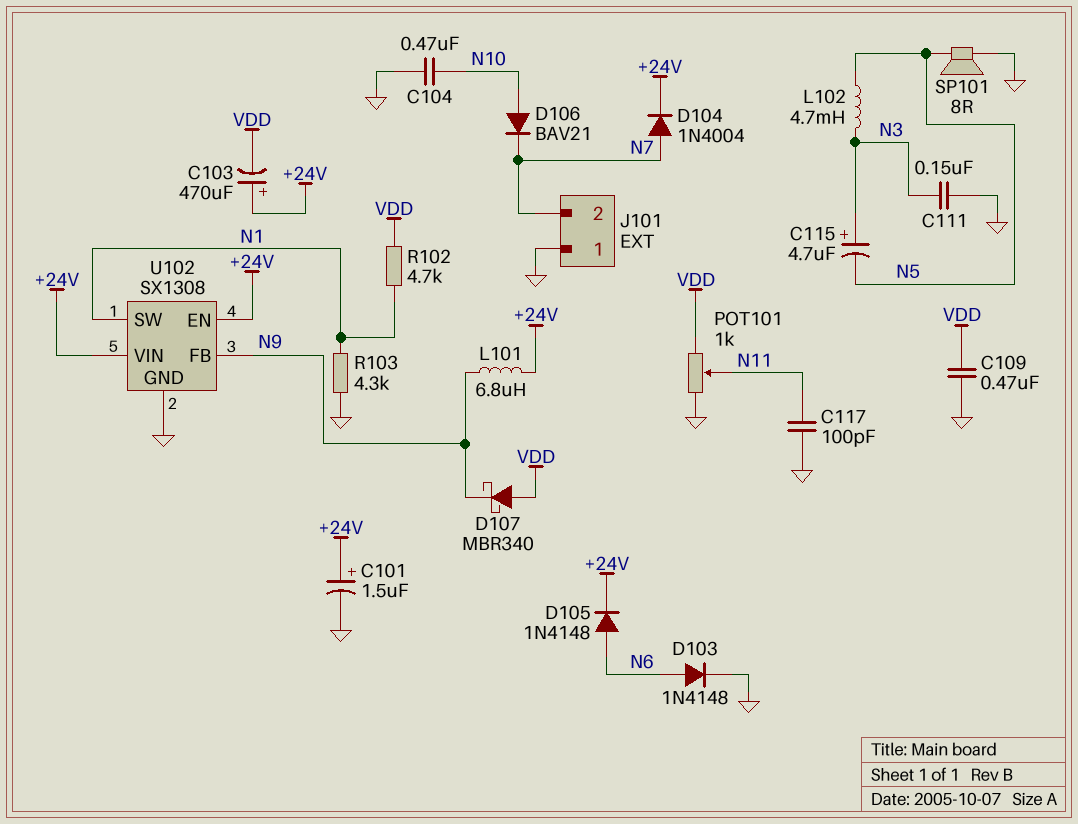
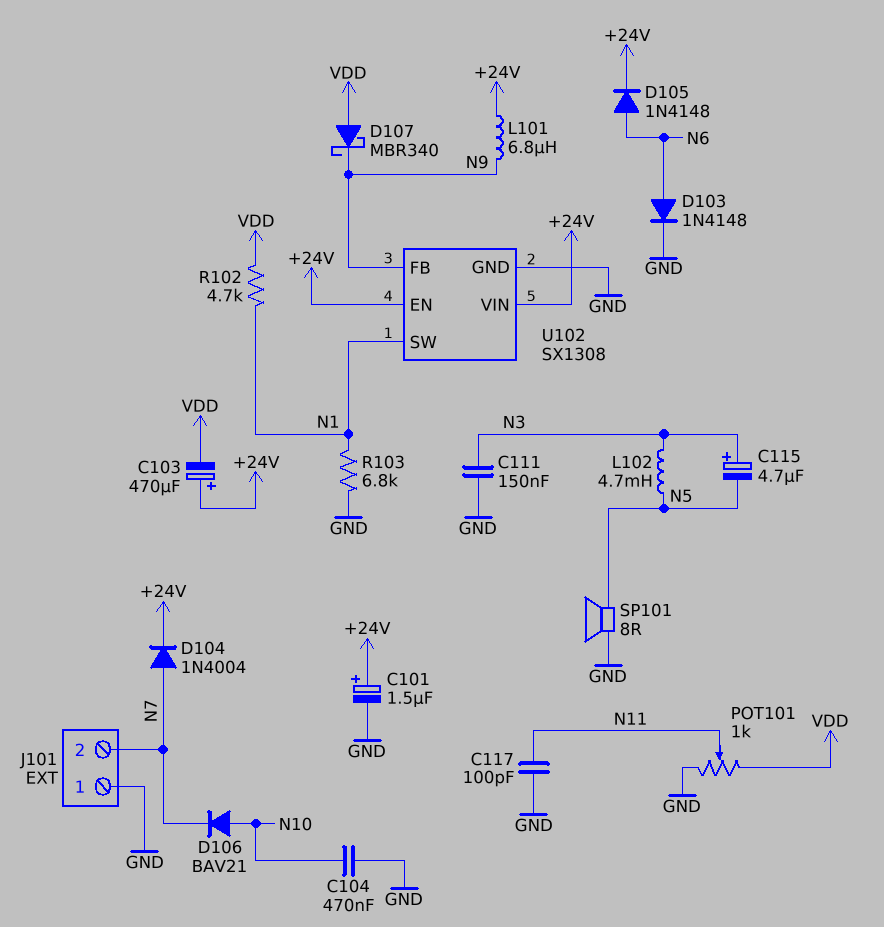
C109: 470nF (GND, VDD) -> none
R103: 4.3k (GND, N1) -> 6.8k (GND, N1)

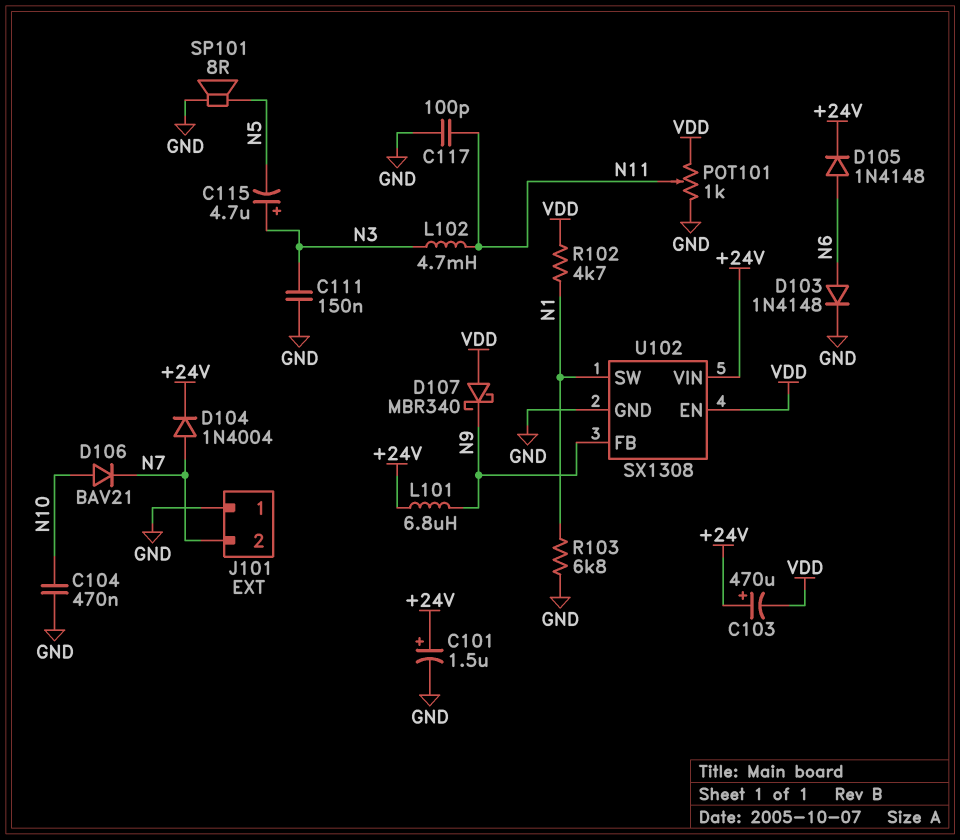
L102: 4.7mH (N3, N5) -> 4.7mH (N3, N11)
U102 pin EN: +24V -> VDD

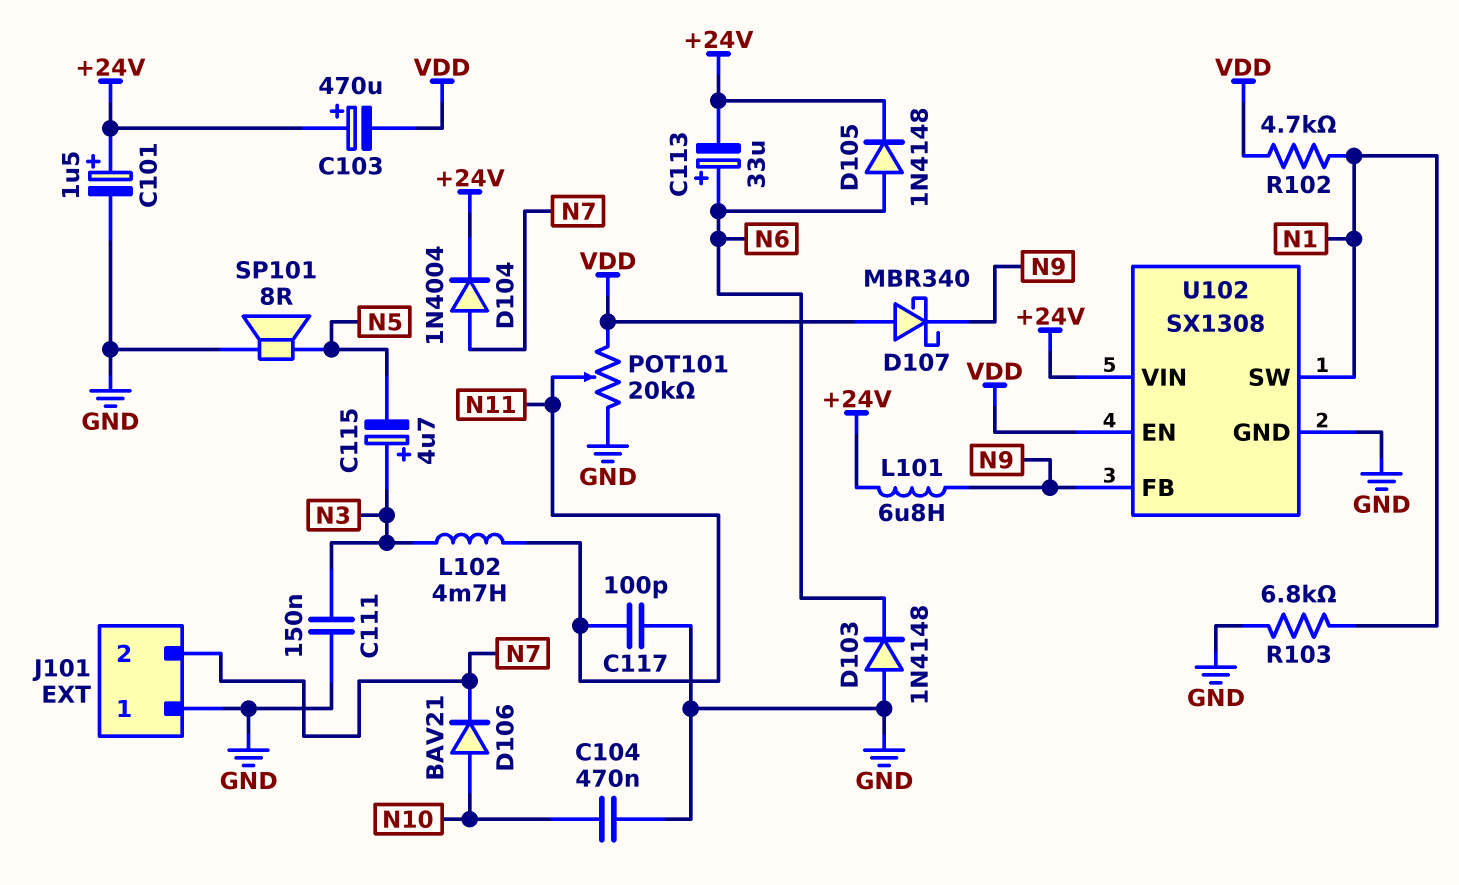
C113: none -> 33uF (plus N6, minus +24V)
D103: diode 1N4148 (A N6, K GND) -> diode 1N4148 (A GND, K N6)
POT101: 1k (GND, VDD, wiper N11) -> 20k (GND, VDD, wiper N11)

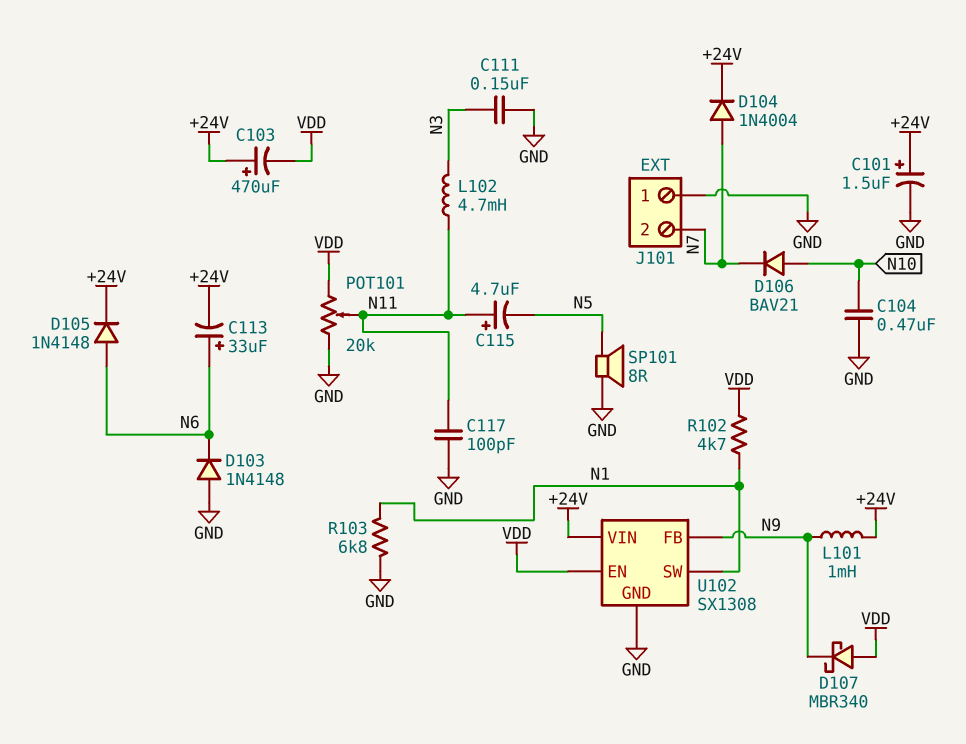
C115: 4.7uF (plus N3, minus N5) -> 4.7uF (plus N11, minus N5)
L101: 6.8uH (+24V, N9) -> 1mH (+24V, N9)

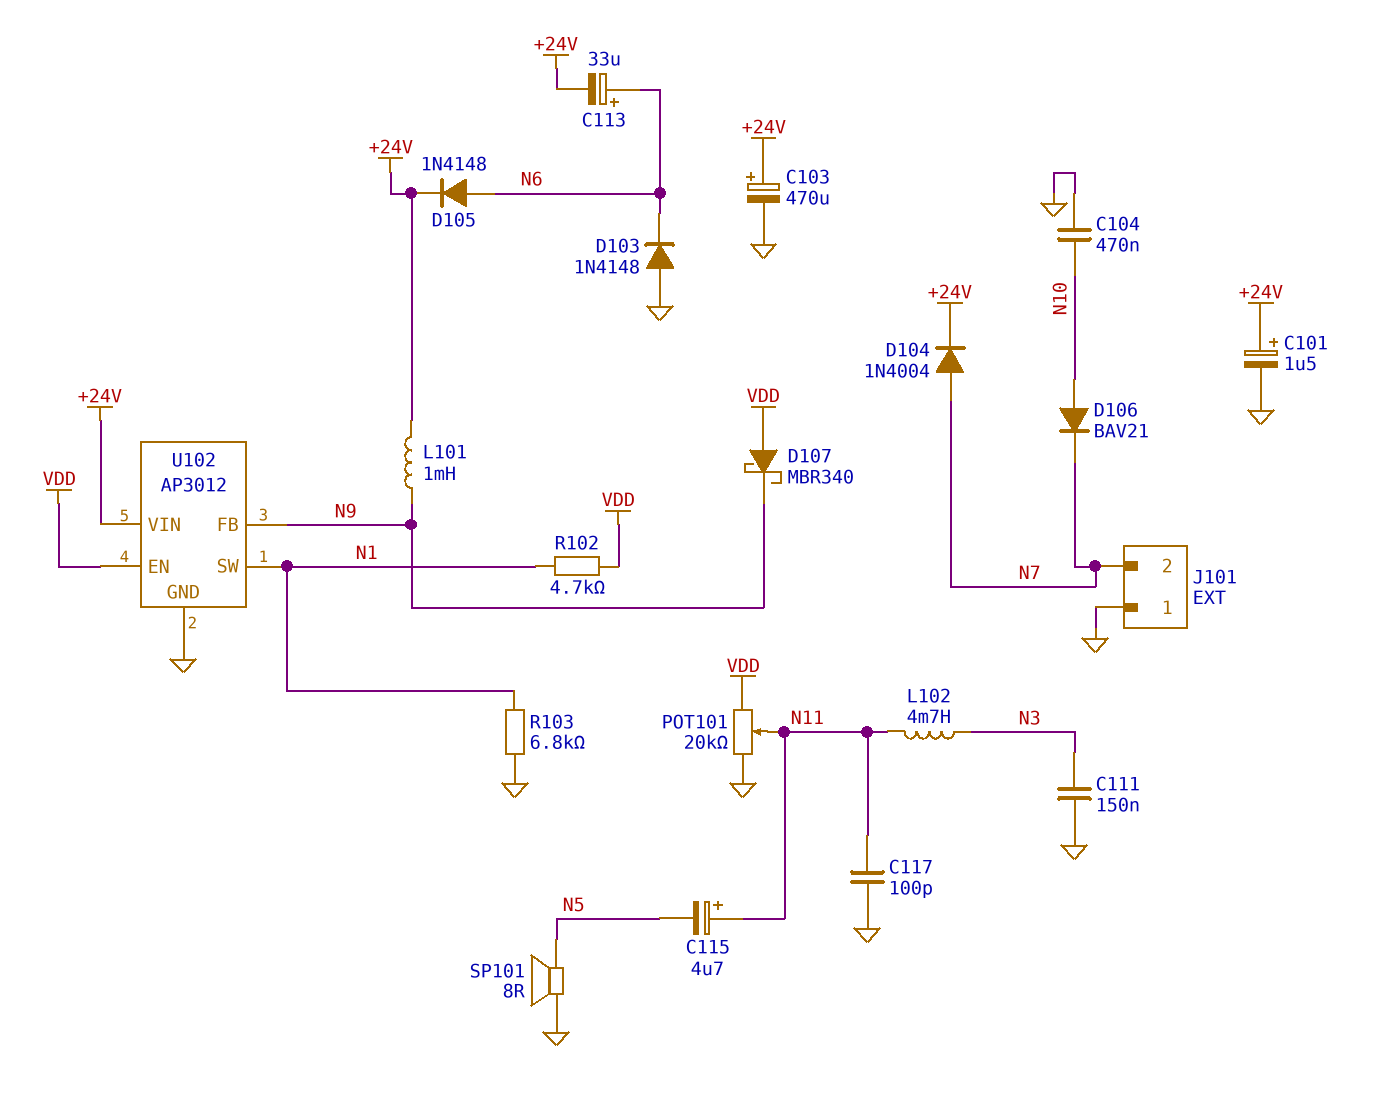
C103: 470uF (plus +24V, minus VDD) -> 470uF (plus +24V, minus GND)
U102: SX1308 -> AP3012

